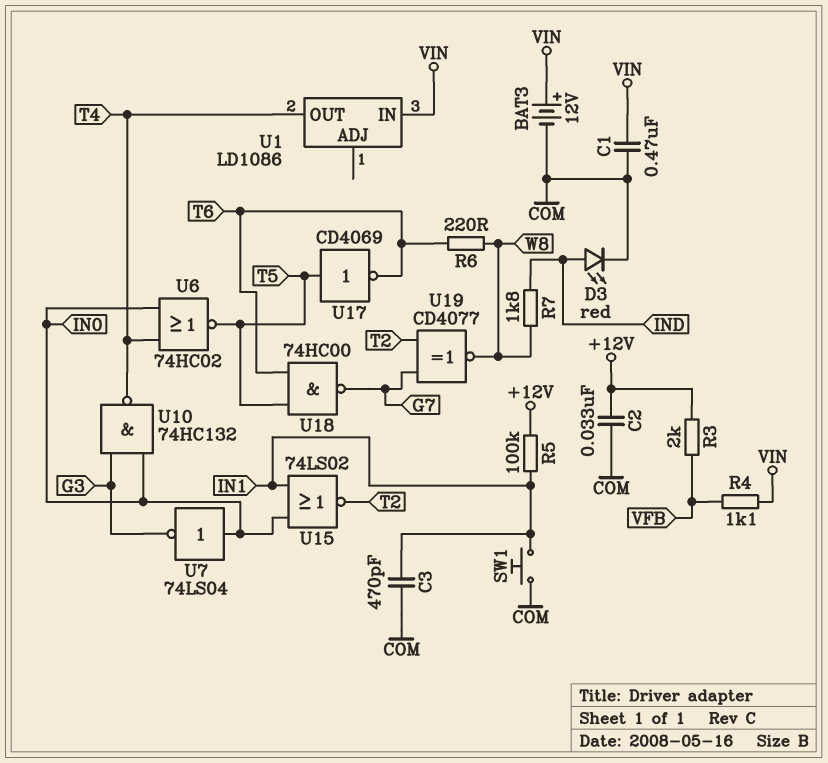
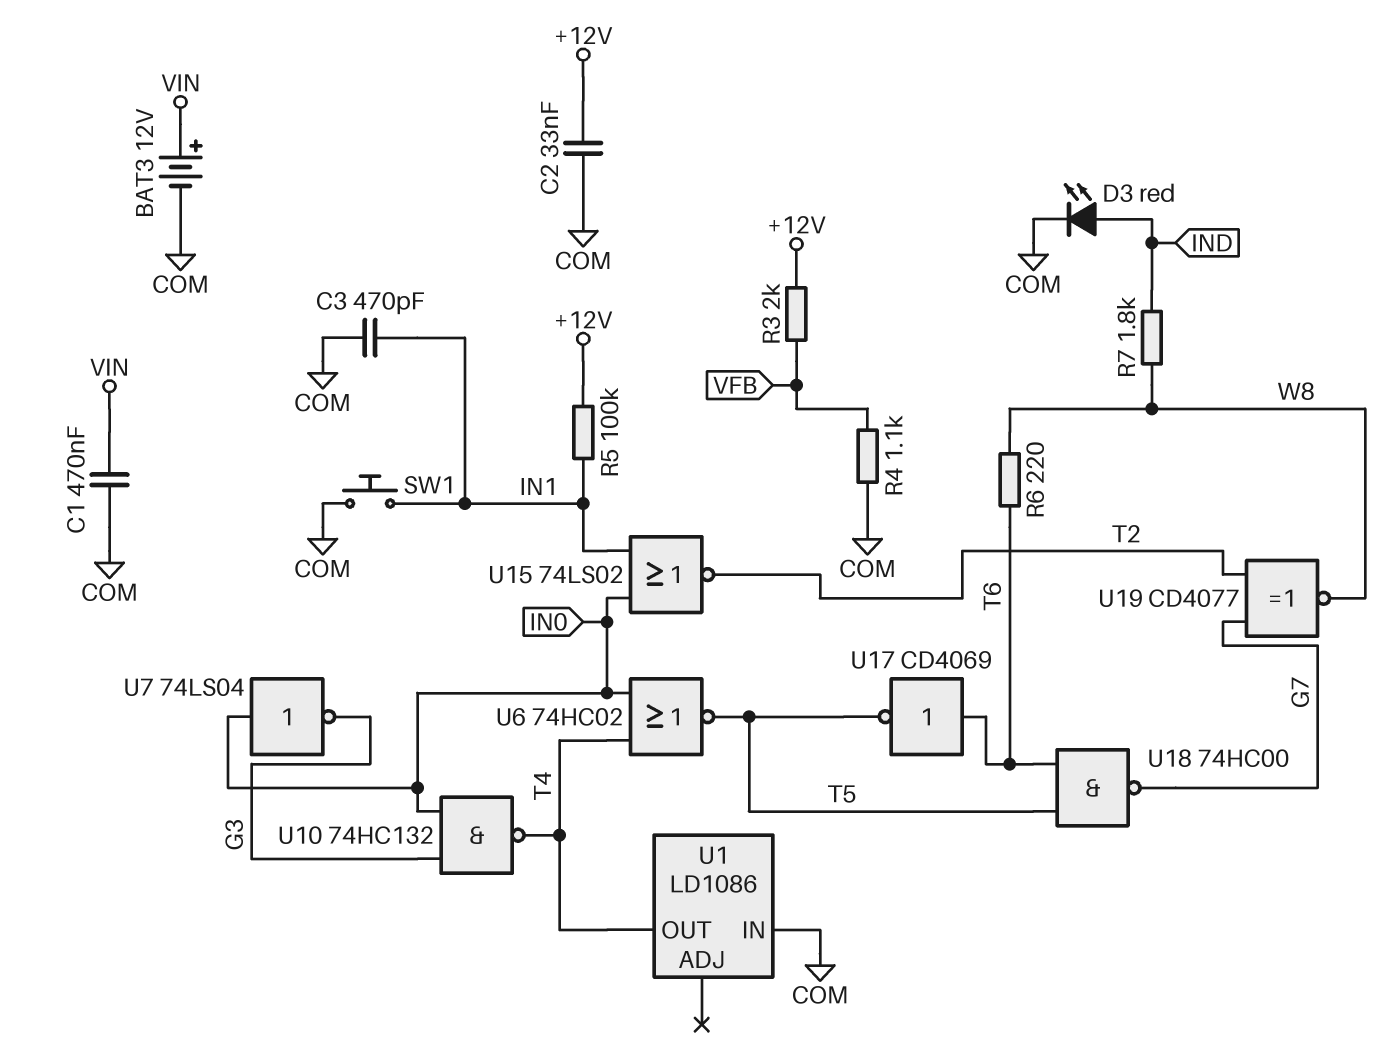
R4: 1.1k (VFB, VIN) -> 1.1k (COM, VFB)
U1 pin IN: VIN -> COM
U17: NOT CD4069 (in T5, out T6) -> NOT CD4069 (in T6, out T5)

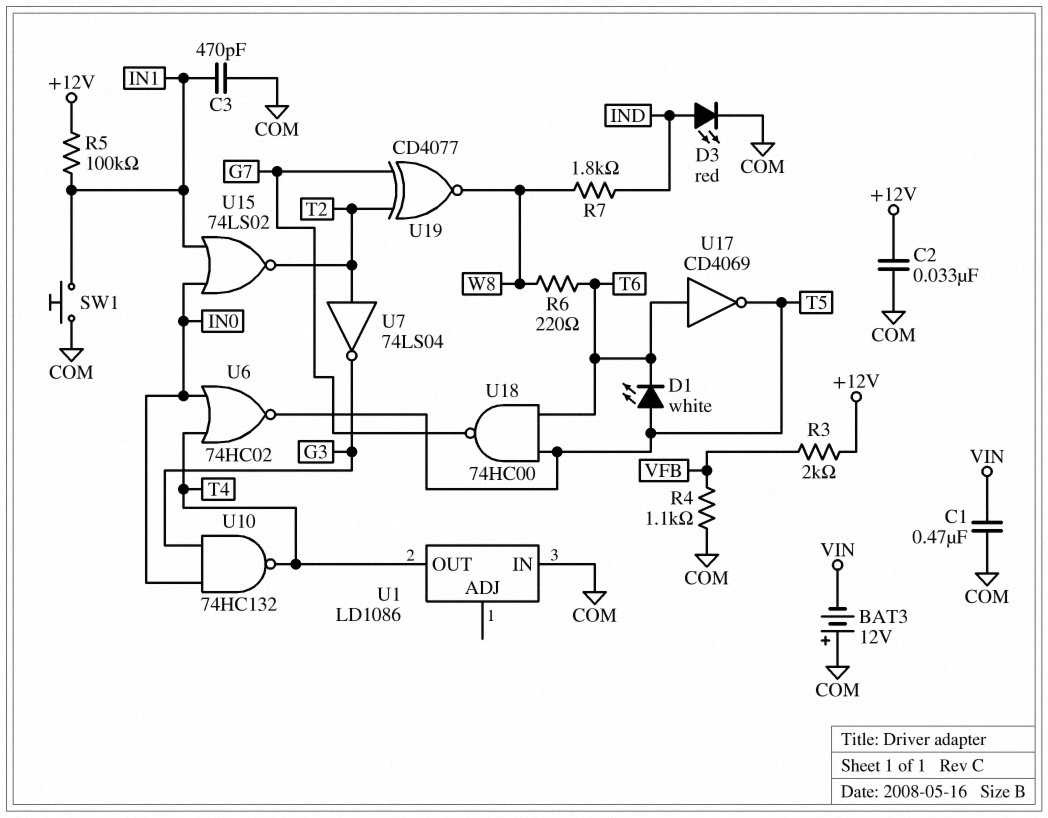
BAT3: 12V (plus VIN, minus COM) -> 12V (plus COM, minus VIN)
D1: none -> LED white (A T5, K T6)
U7: NOT 74LS04 (in IN0, out G3) -> NOT 74LS04 (in T2, out G3)

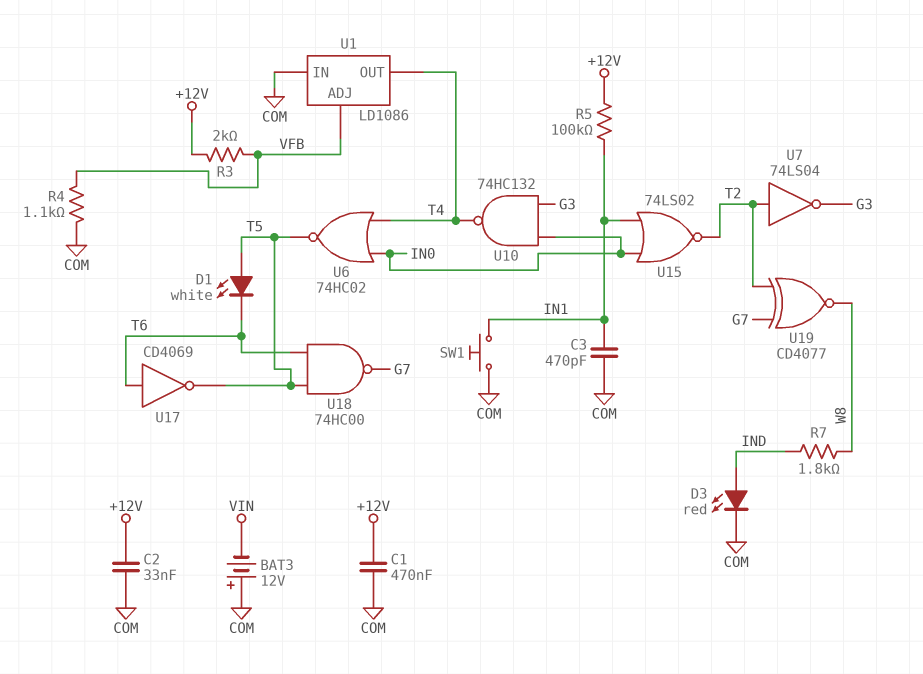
C1: 470nF (COM, VIN) -> 470nF (+12V, COM)
R6: 220 (T6, W8) -> none
U1 pin ADJ: none -> VFB

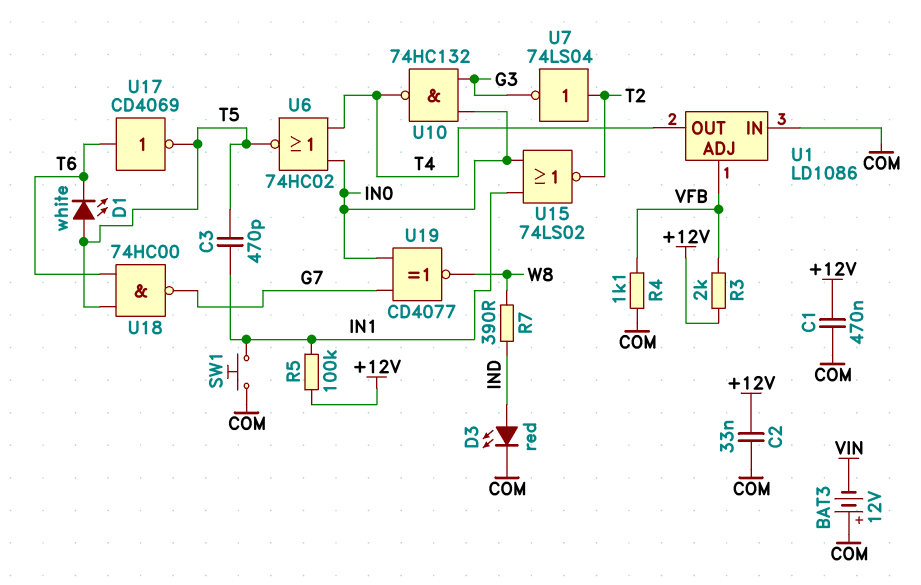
C3: 470pF (COM, IN1) -> 470pF (IN1, T5)
R7: 1.8k (IND, W8) -> 390 (IND, W8)
U19: XNOR CD4077 (in G7, in T2, out W8) -> XNOR CD4077 (in G7, in IN0, out W8)

